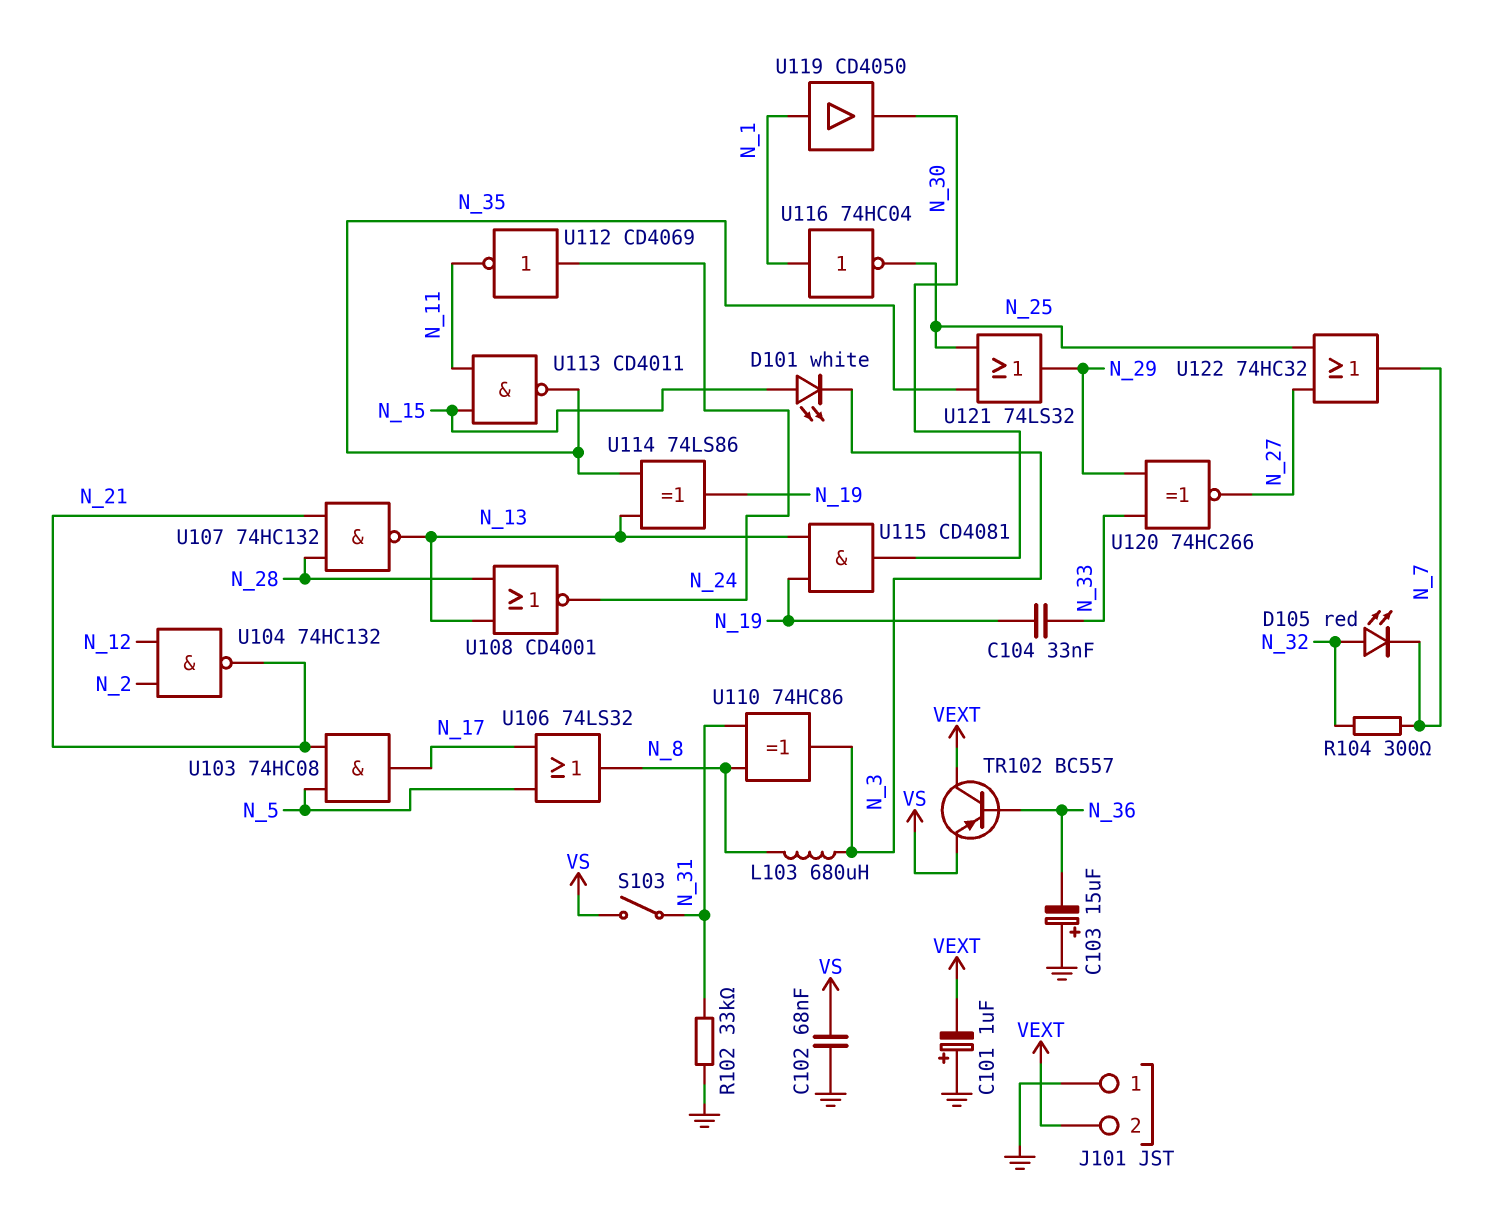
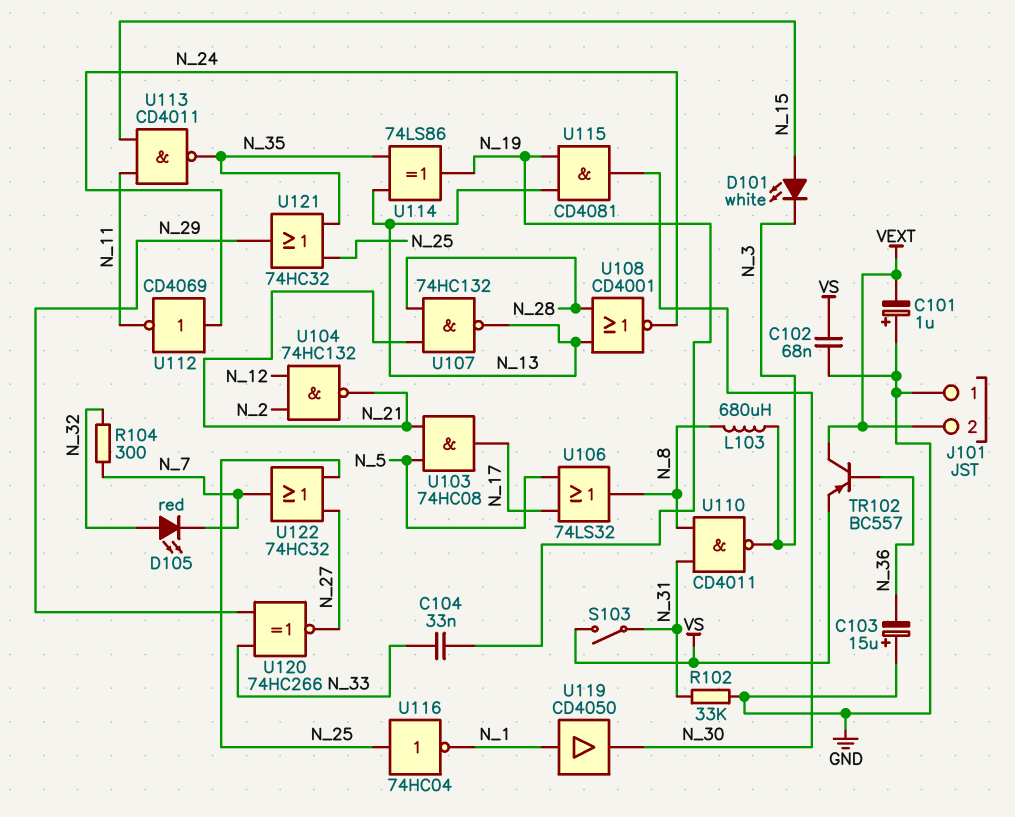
U110: XOR 74HC86 (in N_8, in N_31, out N_3) -> NAND CD4011 (in N_8, in N_31, out N_3)
U116: NOT 74HC04 (in N_1, out N_25) -> NOT 74HC04 (in N_25, out N_1)
U121: OR 74LS32 (in N_25, in N_35, out N_29) -> OR 74HC32 (in N_25, in N_35, out N_29)

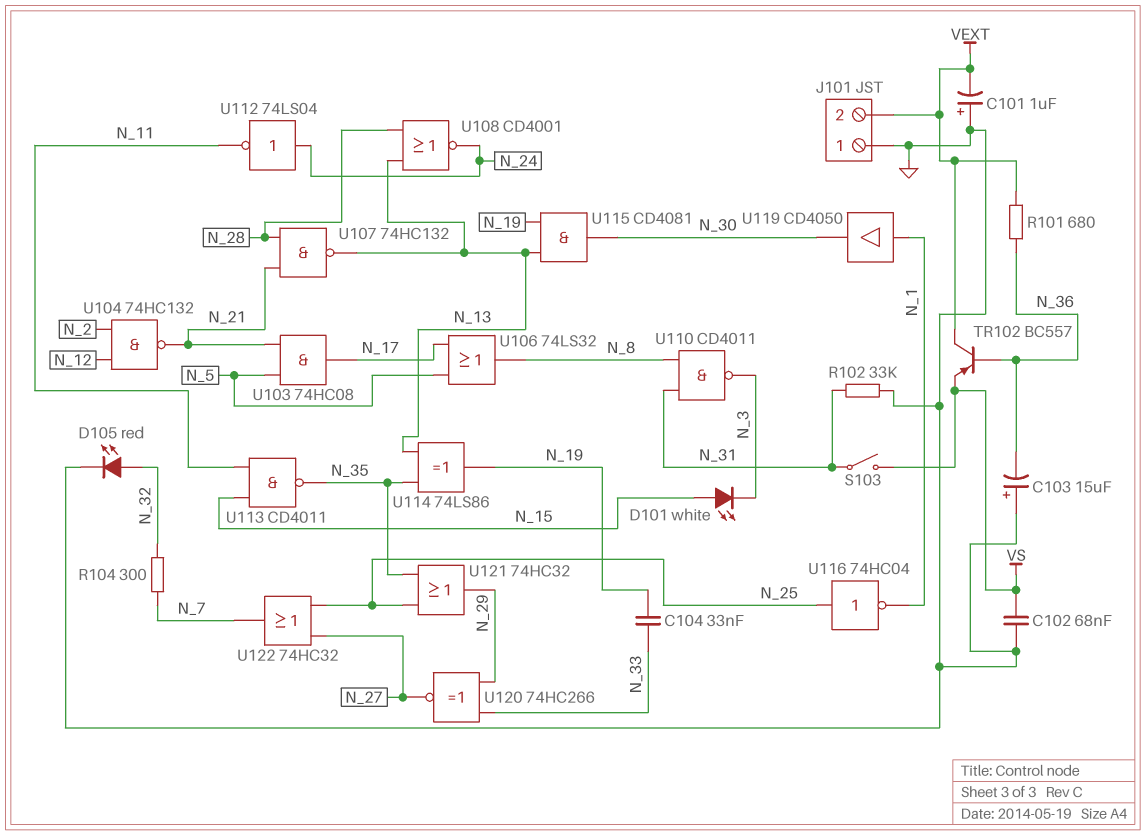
D105: LED red (A N_32, K N_7) -> LED red (A N_32, K GND)
L103: 680uH (N_3, N_8) -> none
R101: none -> 680 (N_36, VEXT)
U112: NOT CD4069 (in N_24, out N_11) -> NOT 74LS04 (in N_24, out N_11)

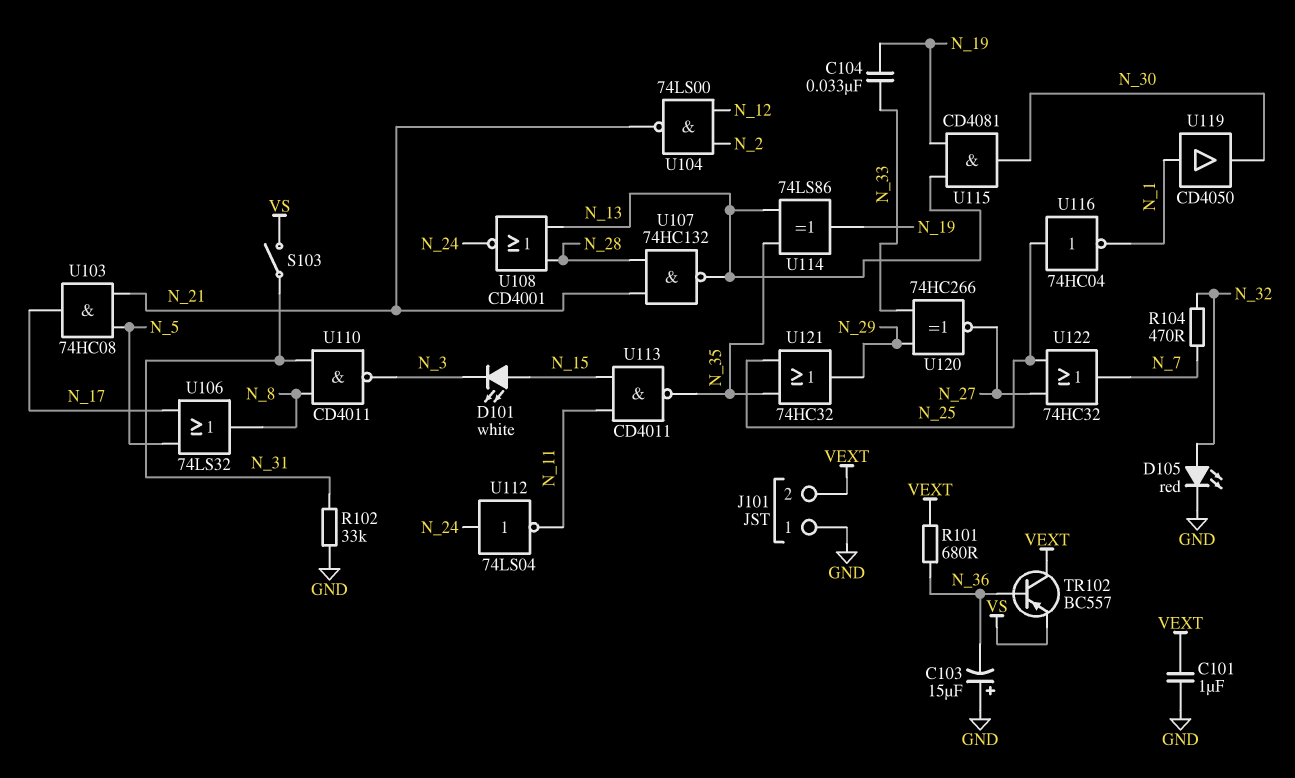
C101: 1uF (plus GND, minus VEXT) -> 1uF (GND, VEXT)
C102: 68nF (GND, VS) -> none
R104: 300 (N_7, N_32) -> 470 (N_7, N_32)
U104: NAND 74HC132 (in N_2, in N_12, out N_21) -> NAND 74LS00 (in N_2, in N_12, out N_21)

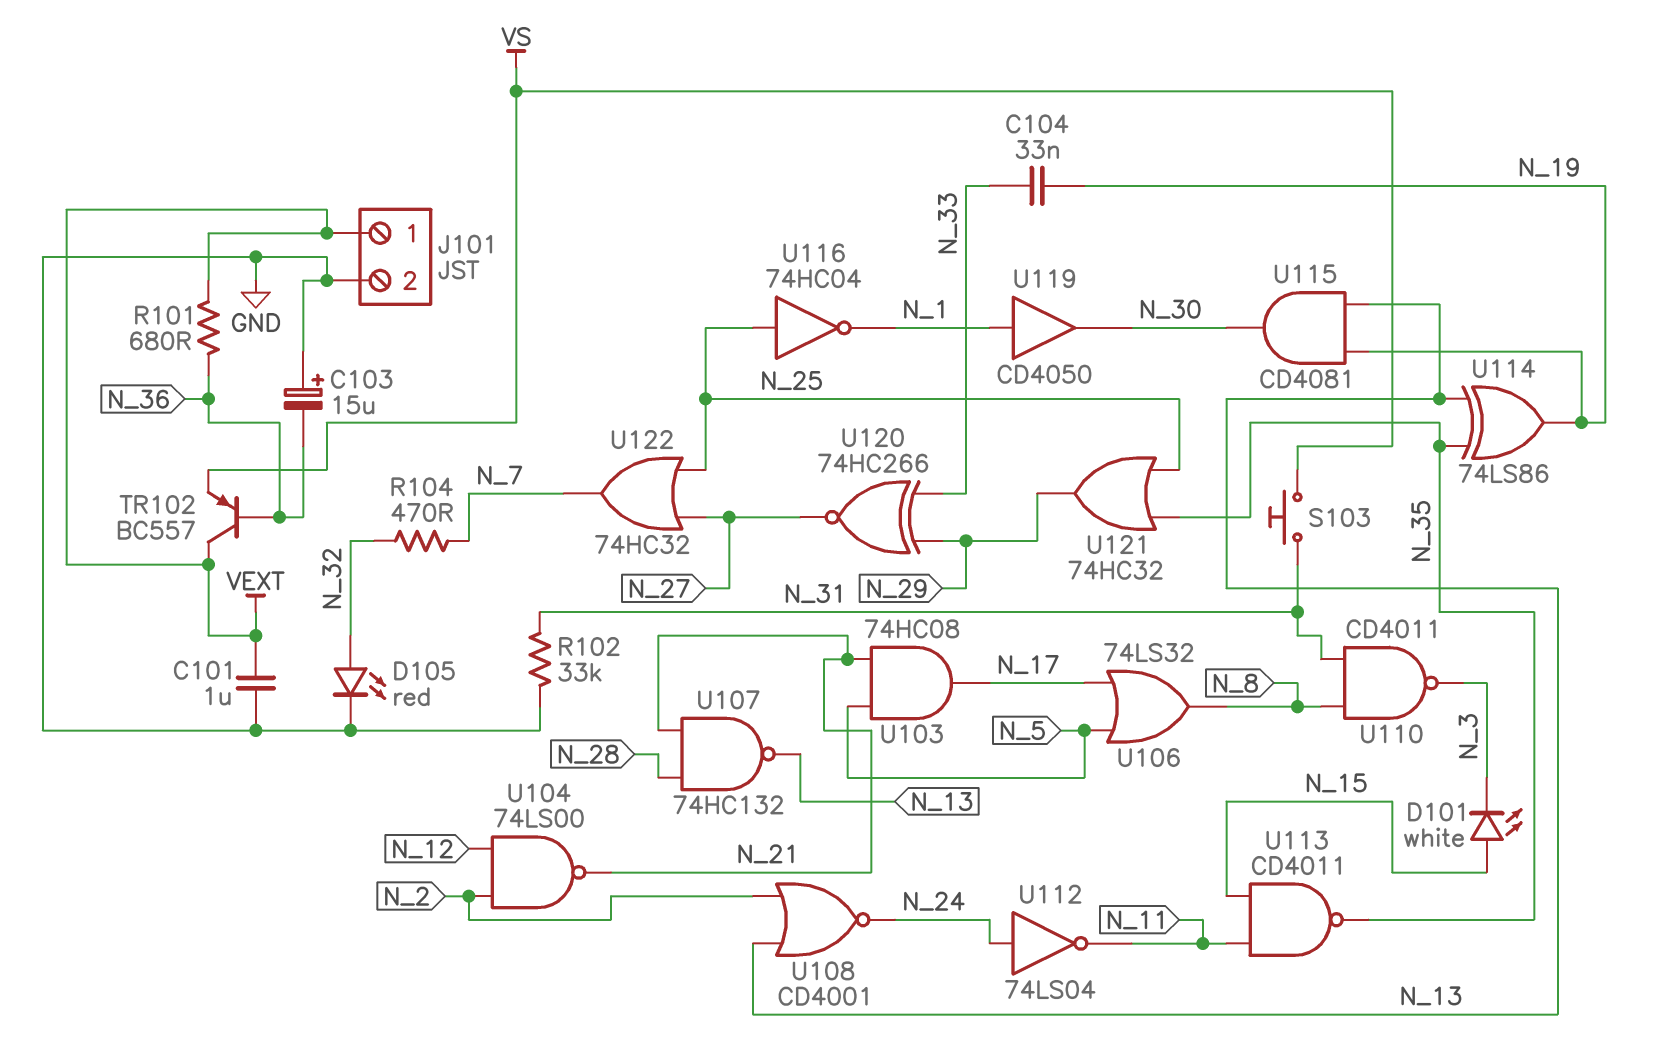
J101 pin 1: GND -> VEXT
J101 pin 2: VEXT -> GND
S103: switch (N_31, VS) -> button (N_31, VS)
U108: NOR CD4001 (in N_13, in N_28, out N_24) -> NOR CD4001 (in N_2, in N_13, out N_24)

